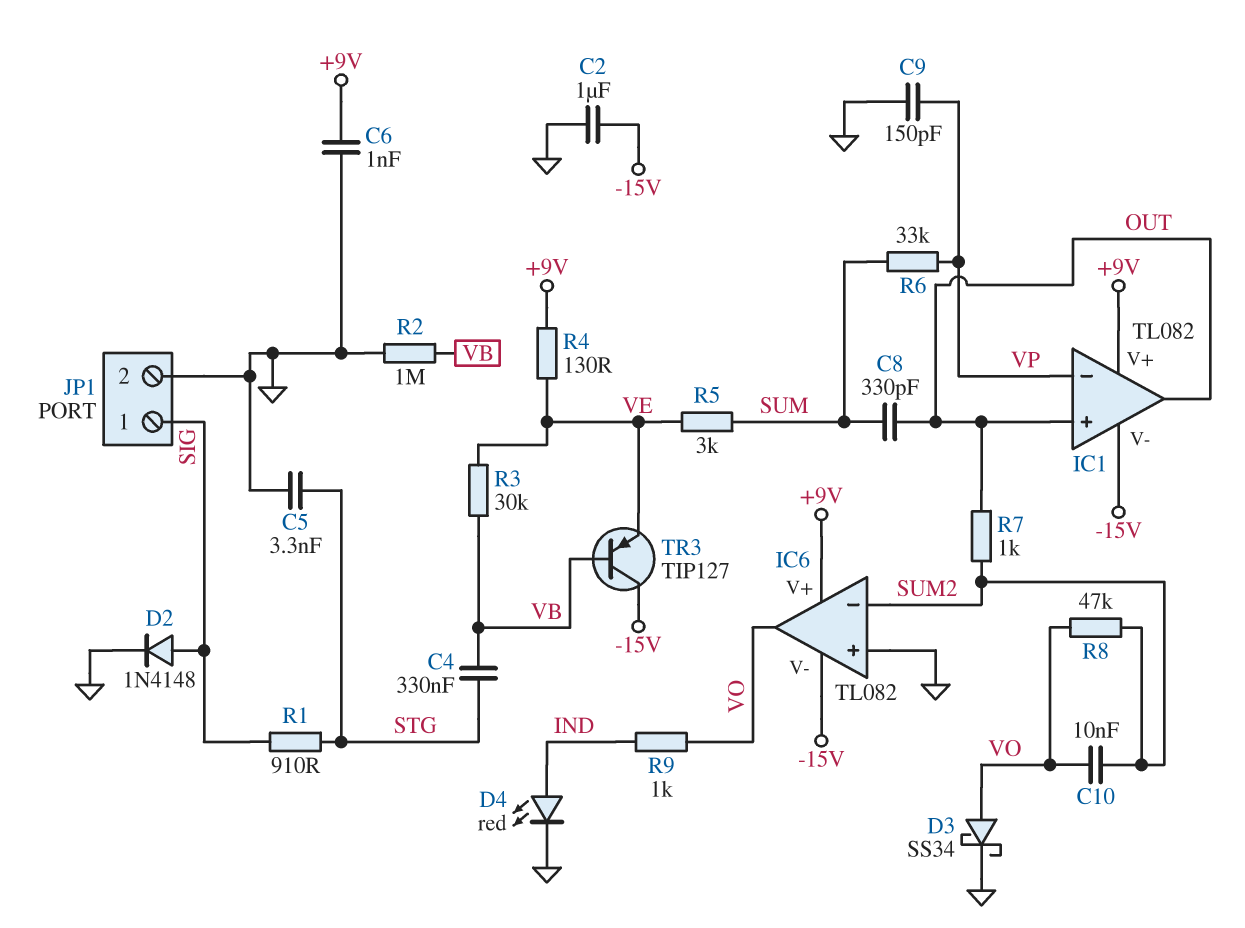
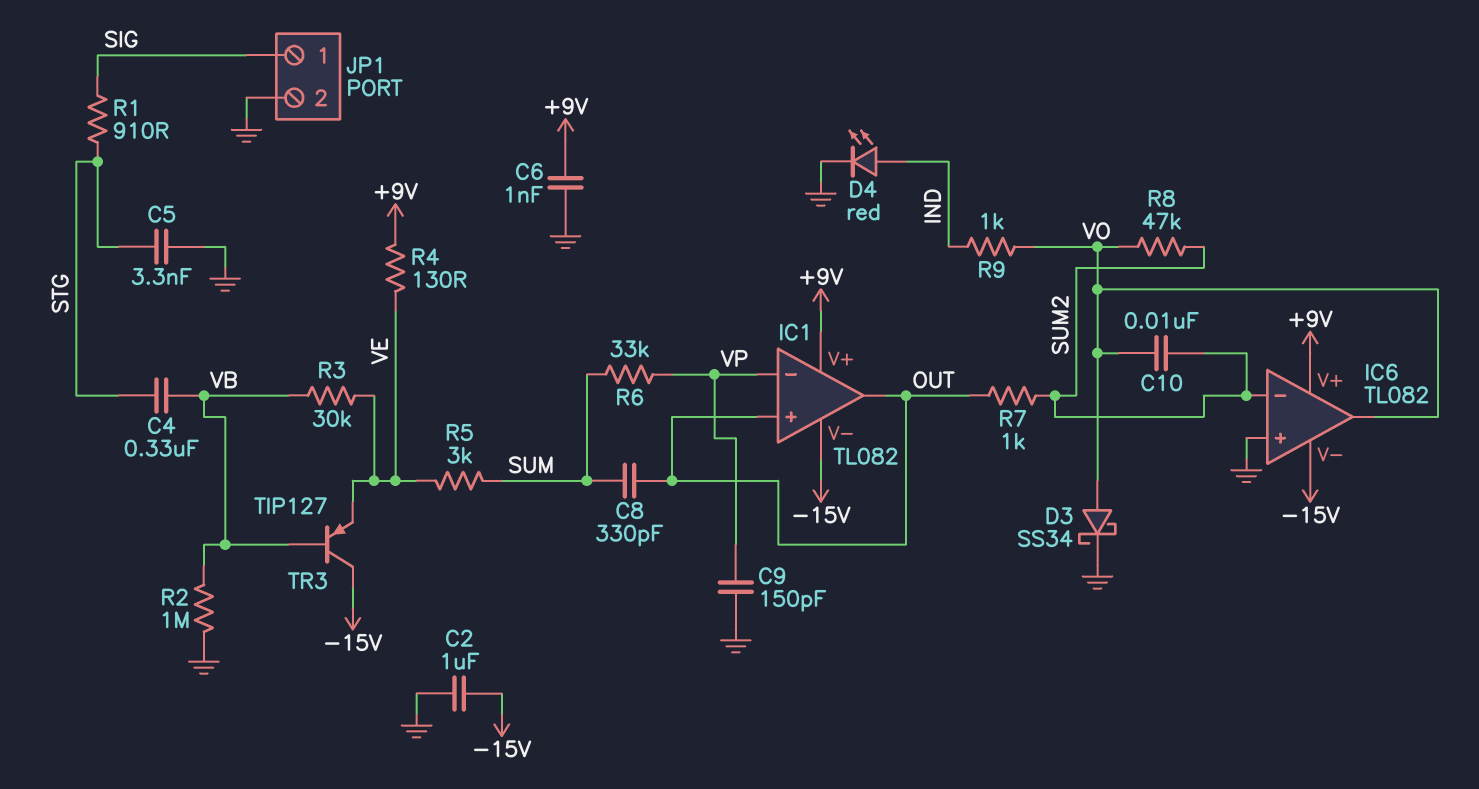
D2: diode 1N4148 (A SIG, K GND) -> none

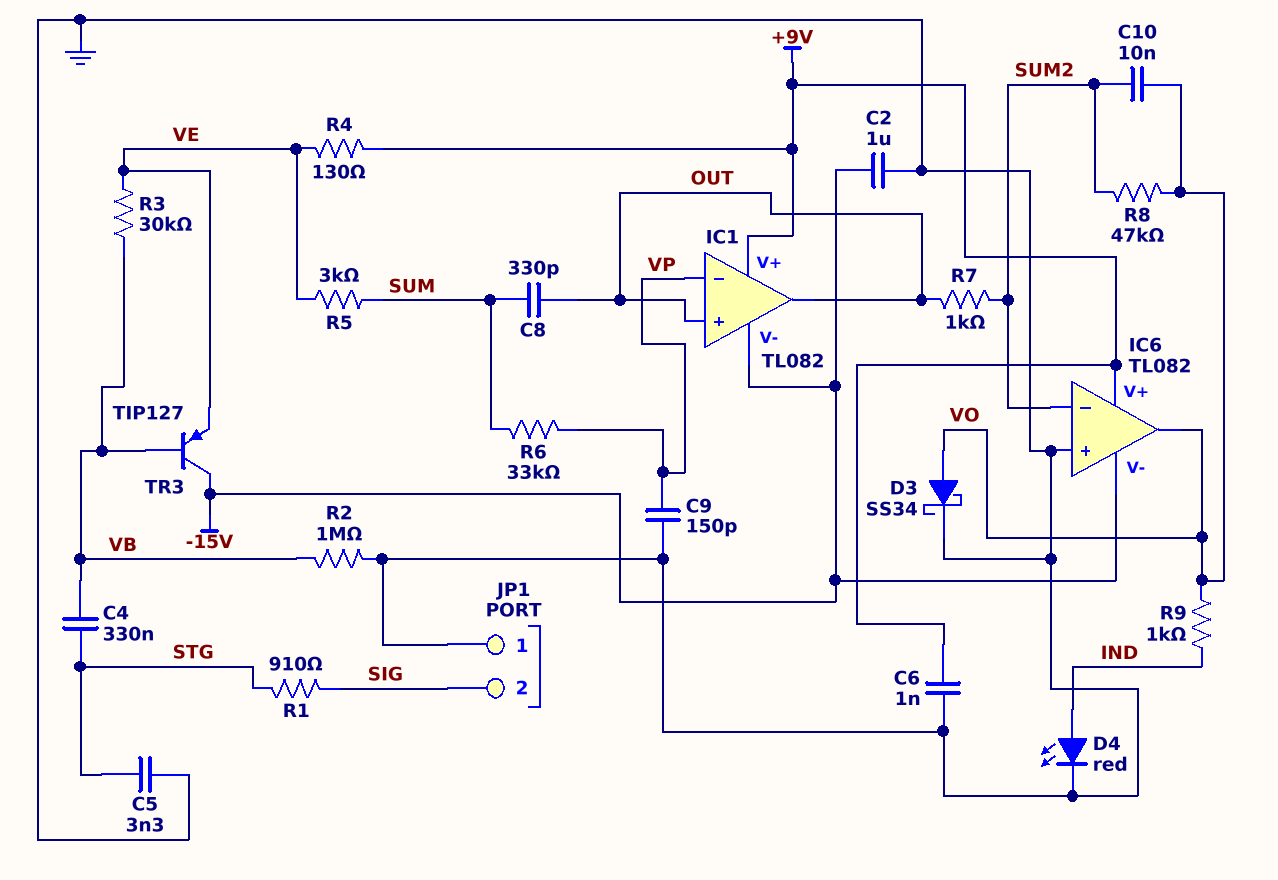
JP1 pin 1: SIG -> GND
JP1 pin 2: GND -> SIG

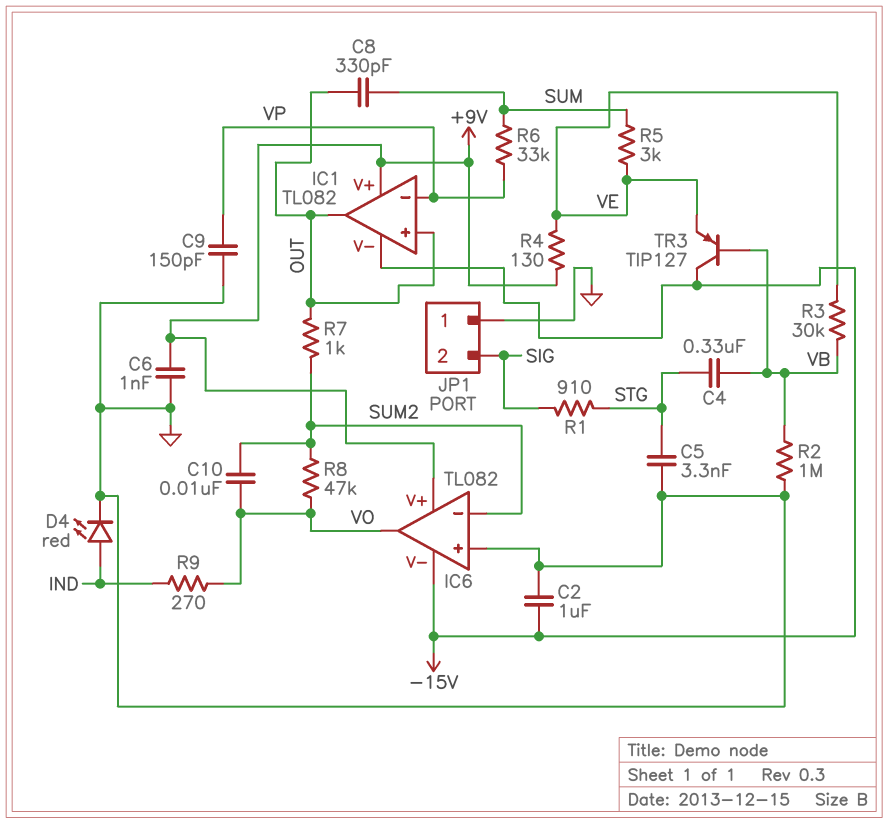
D3: schottky SS34 (A VO, K GND) -> none
R9: 1k (IND, VO) -> 270 (IND, VO)

